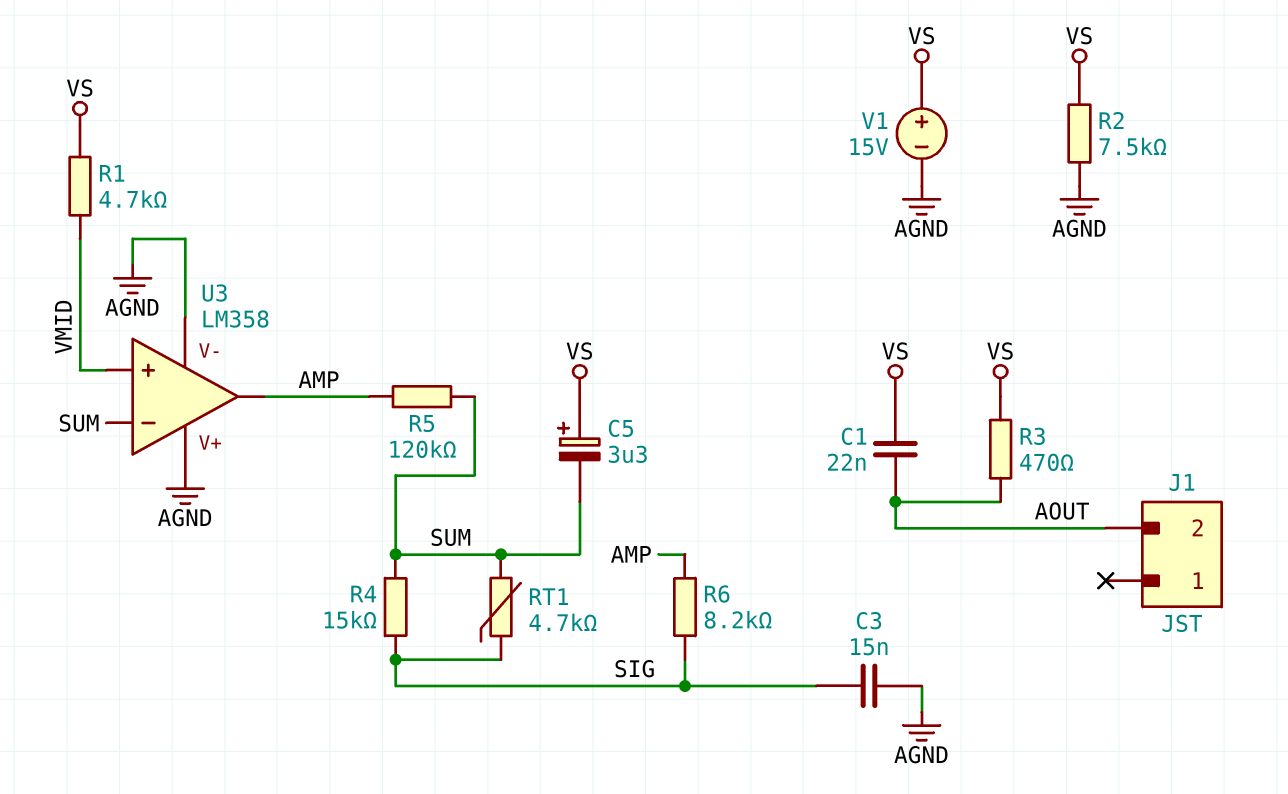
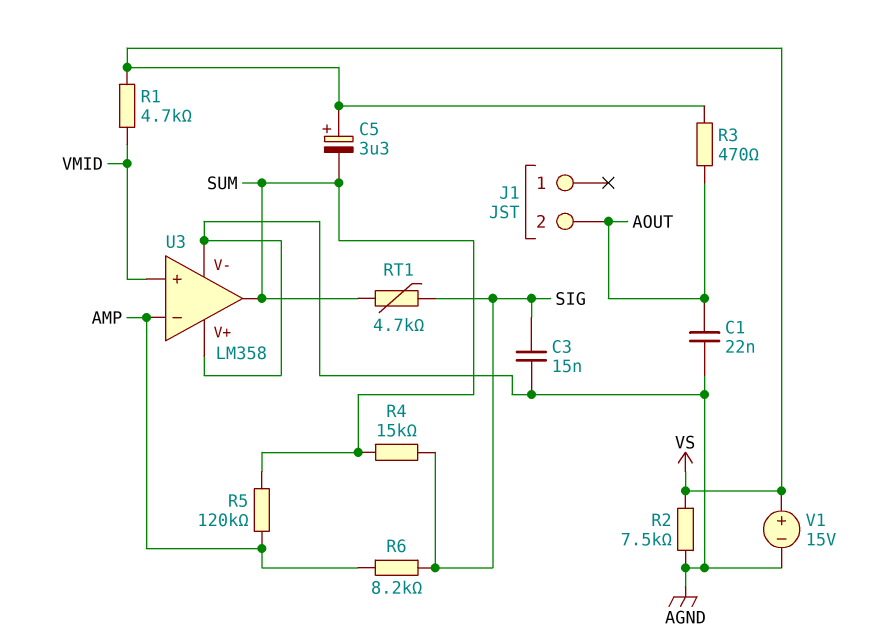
C1: 22nF (AOUT, VS) -> 22nF (AGND, AOUT)
U3 pin in-: SUM -> AMP
U3 pin out: AMP -> SUM

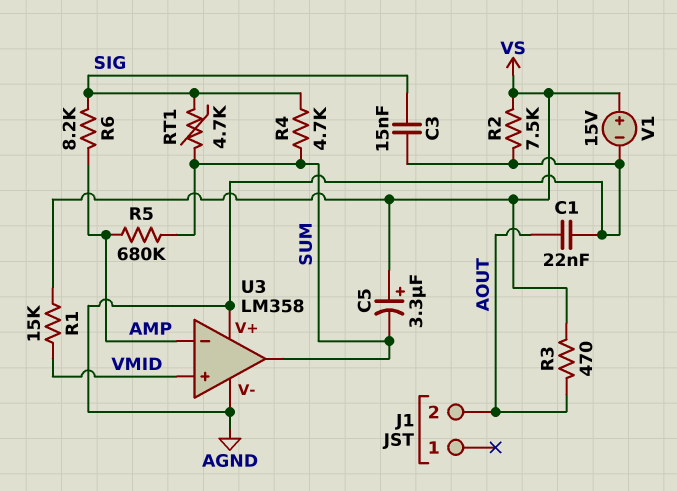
R1: 4.7k (VMID, VS) -> 15k (VMID, VS)
R4: 15k (SIG, SUM) -> 4.7k (SIG, SUM)
R5: 120k (AMP, SUM) -> 680k (AMP, SUM)

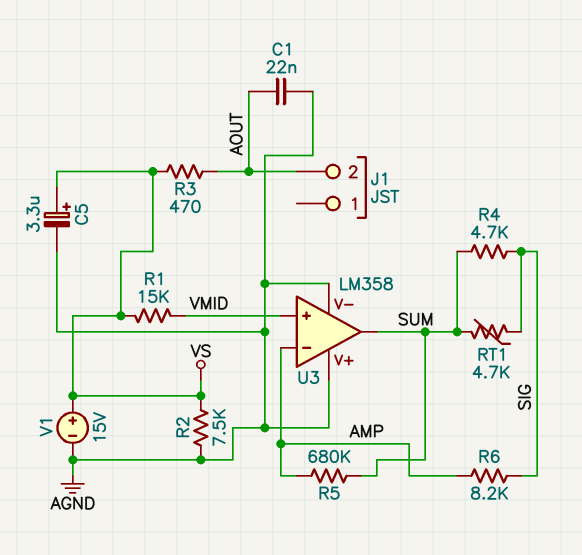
C3: 15nF (AGND, SIG) -> none
C5: 3.3uF (plus VS, minus SUM) -> 3.3uF (plus VS, minus AGND)

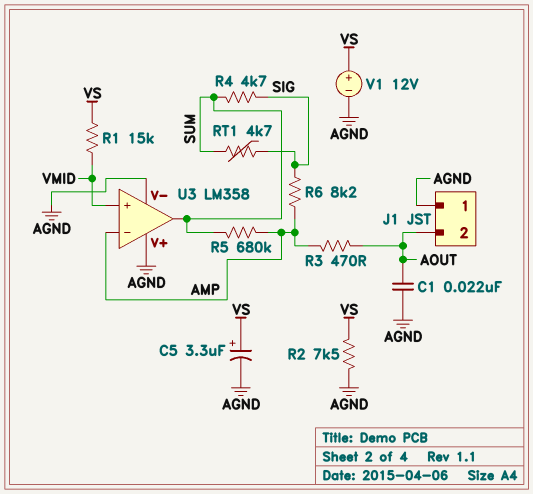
J1 pin 1: none -> AGND
R3: 470 (AOUT, VS) -> 470 (AMP, AOUT)
V1: 15V (plus VS, minus AGND) -> 12V (plus VS, minus AGND)

